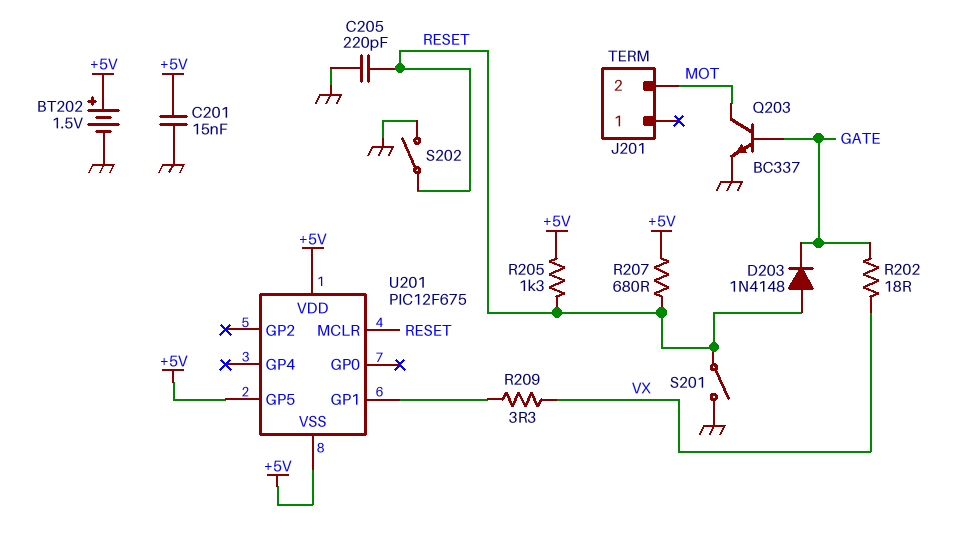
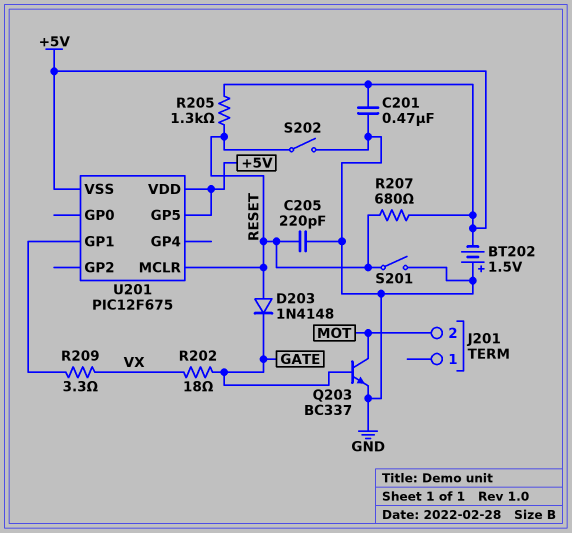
BT202: 1.5V (plus +5V, minus GND) -> 1.5V (plus GND, minus +5V)
C201: 15nF (+5V, GND) -> 470nF (+5V, GND)

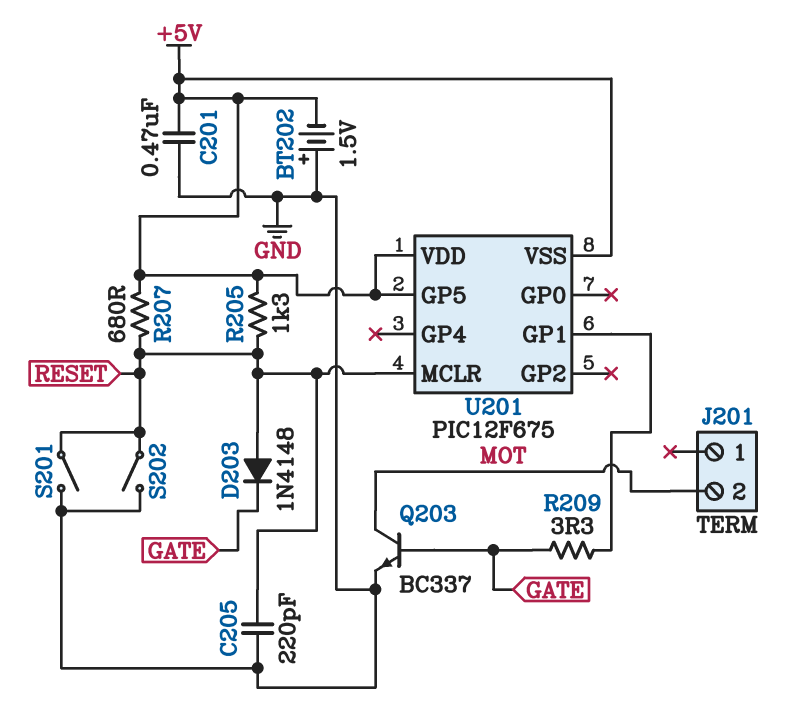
R202: 18 (GATE, VX) -> none
R209: 3.3 (U201/GP1, VX) -> 3.3 (GATE, U201/GP1)

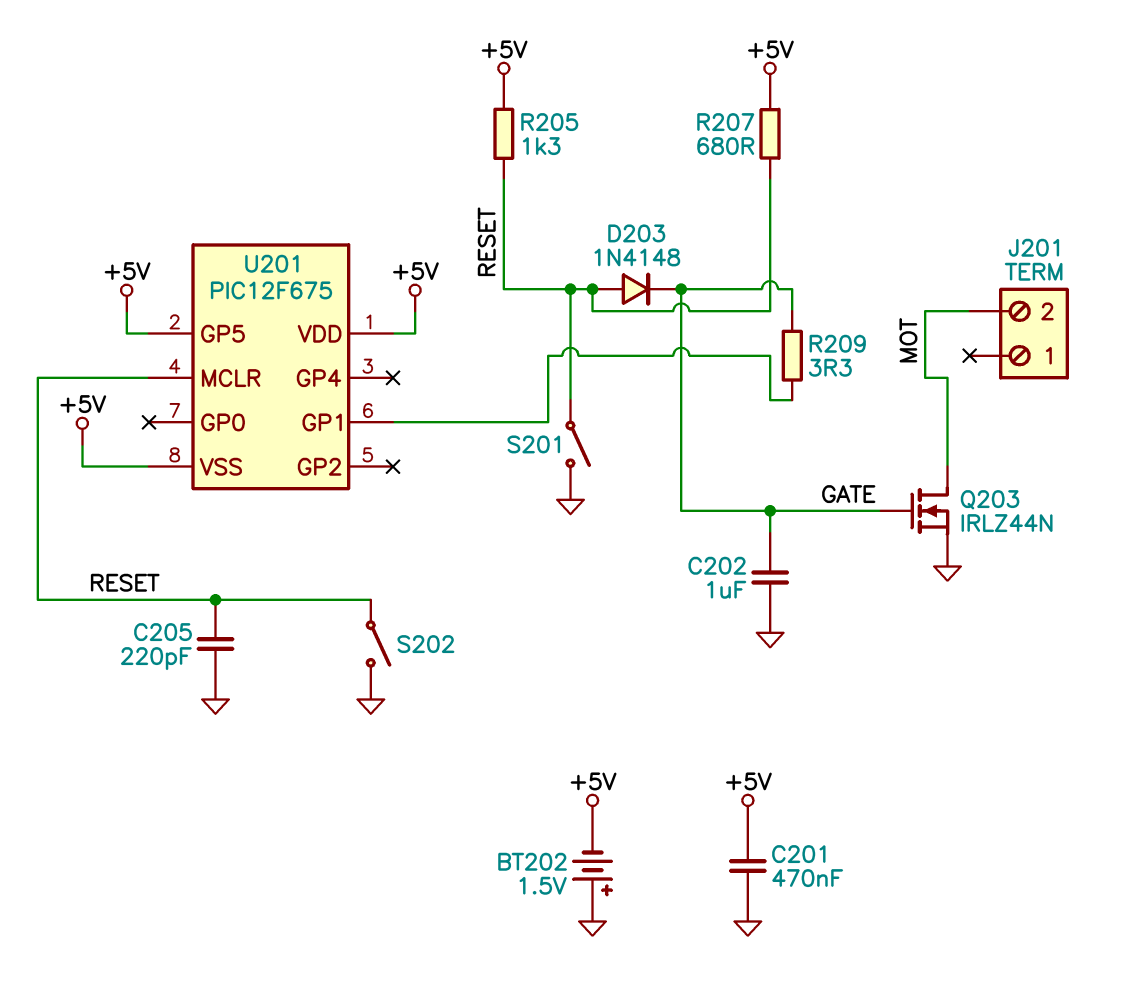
C202: none -> 1uF (GATE, GND)
Q203: NPN BC337 (B GATE, C MOT, E GND) -> NMOS IRLZ44N (G GATE, D MOT, S GND)

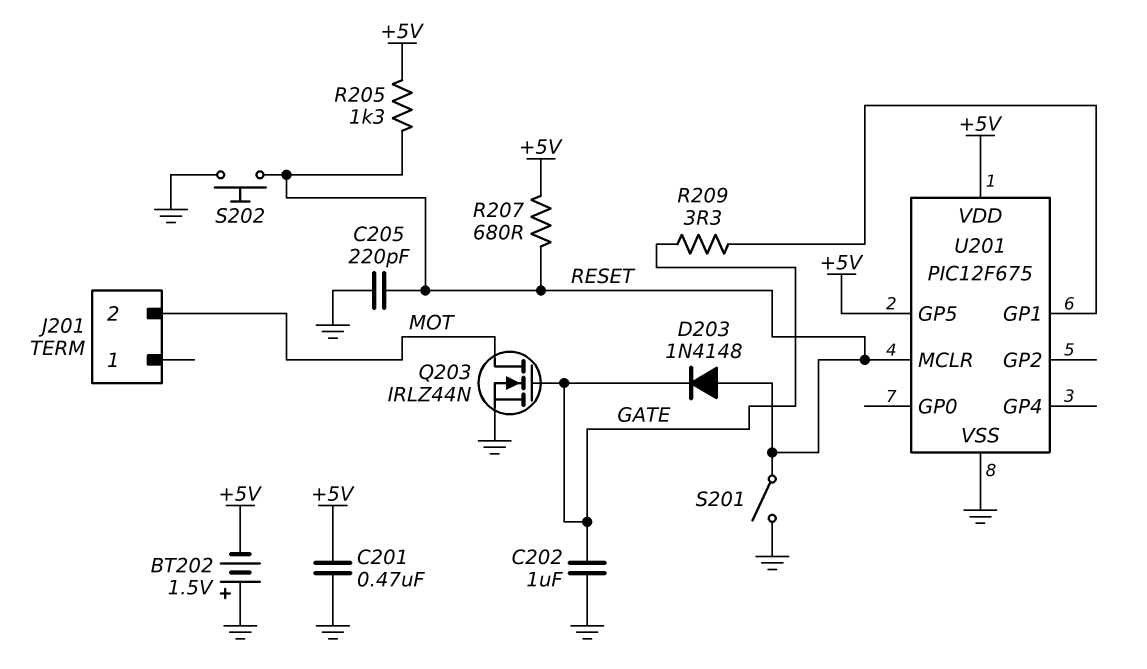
S202: switch (GND, RESET) -> button (GND, RESET)
U201 pin VSS: +5V -> GND

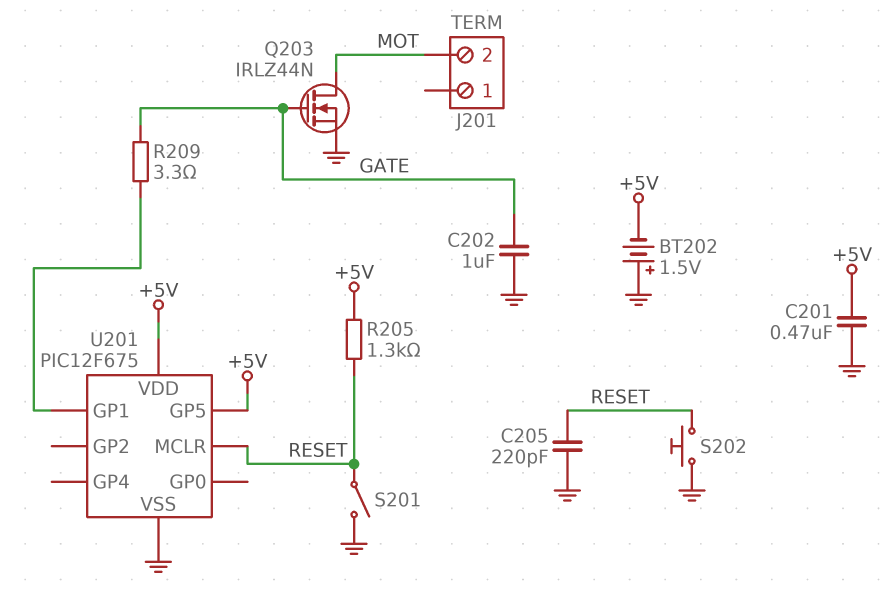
D203: diode 1N4148 (A RESET, K GATE) -> none
R207: 680 (+5V, RESET) -> none

